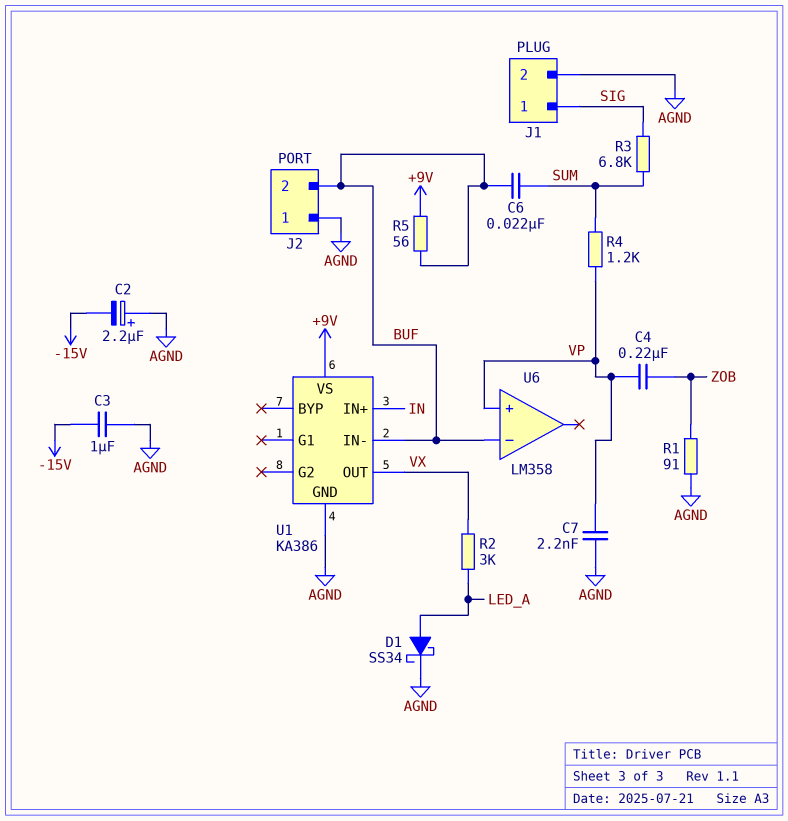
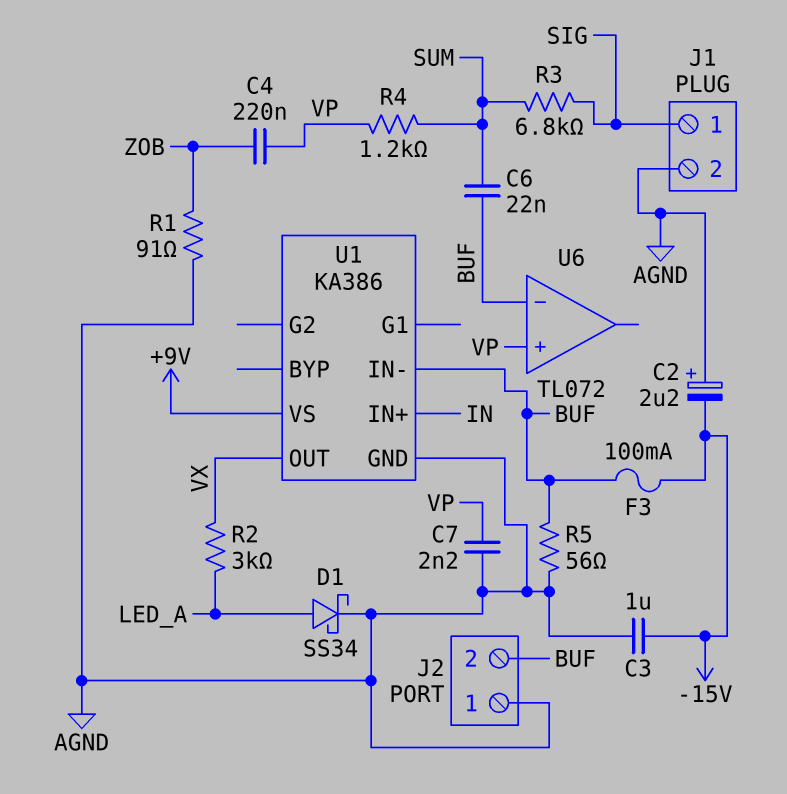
F3: none -> 100mA (-15V, BUF)
R5: 56 (+9V, BUF) -> 56 (AGND, BUF)
U6: LM358 -> TL072

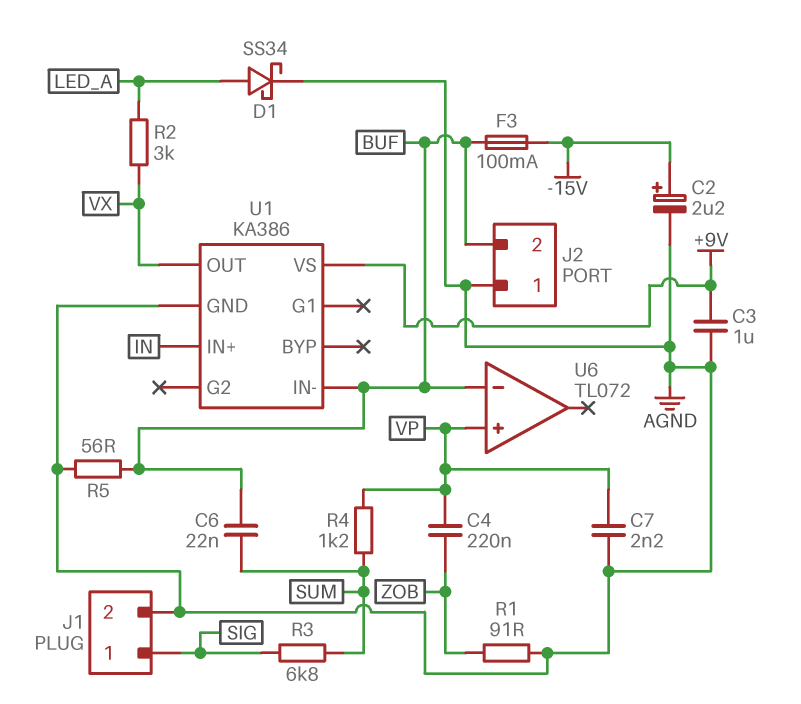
C2: 2.2uF (plus AGND, minus -15V) -> 2.2uF (plus -15V, minus AGND)
C3: 1uF (-15V, AGND) -> 1uF (+9V, AGND)

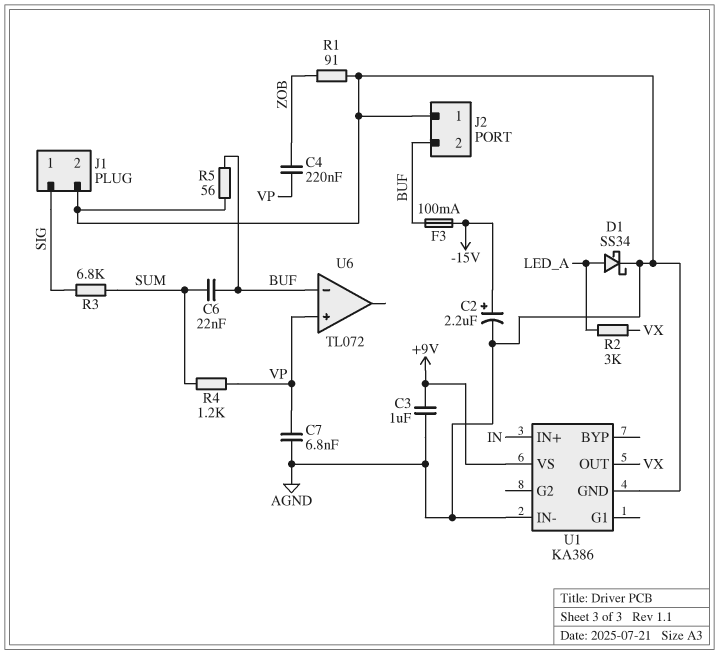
C7: 2.2nF (AGND, VP) -> 6.8nF (AGND, VP)
U1 pin IN-: BUF -> AGND

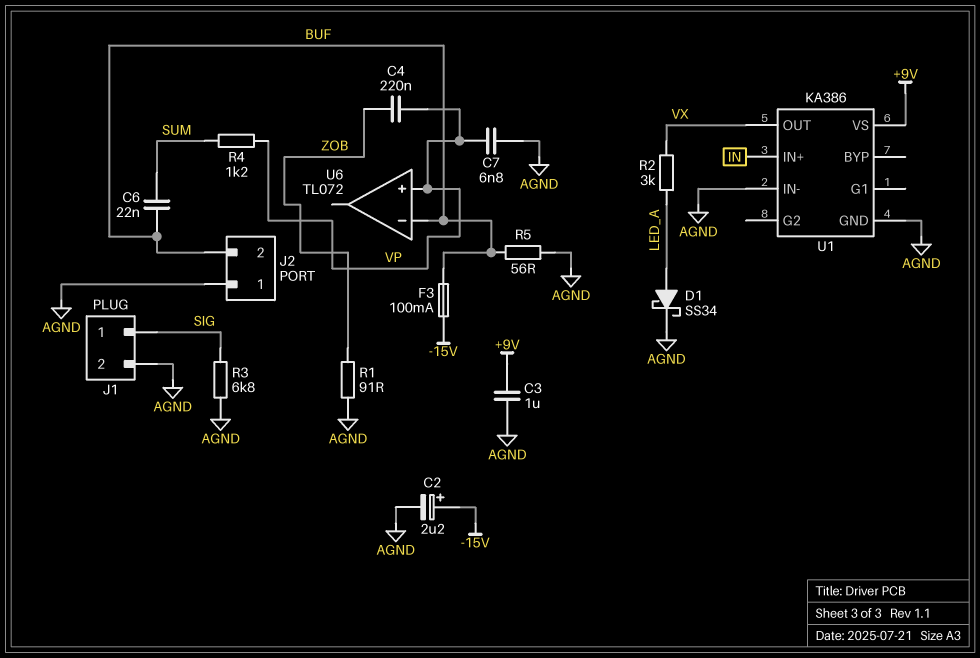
R3: 6.8k (SIG, SUM) -> 6.8k (AGND, SIG)

